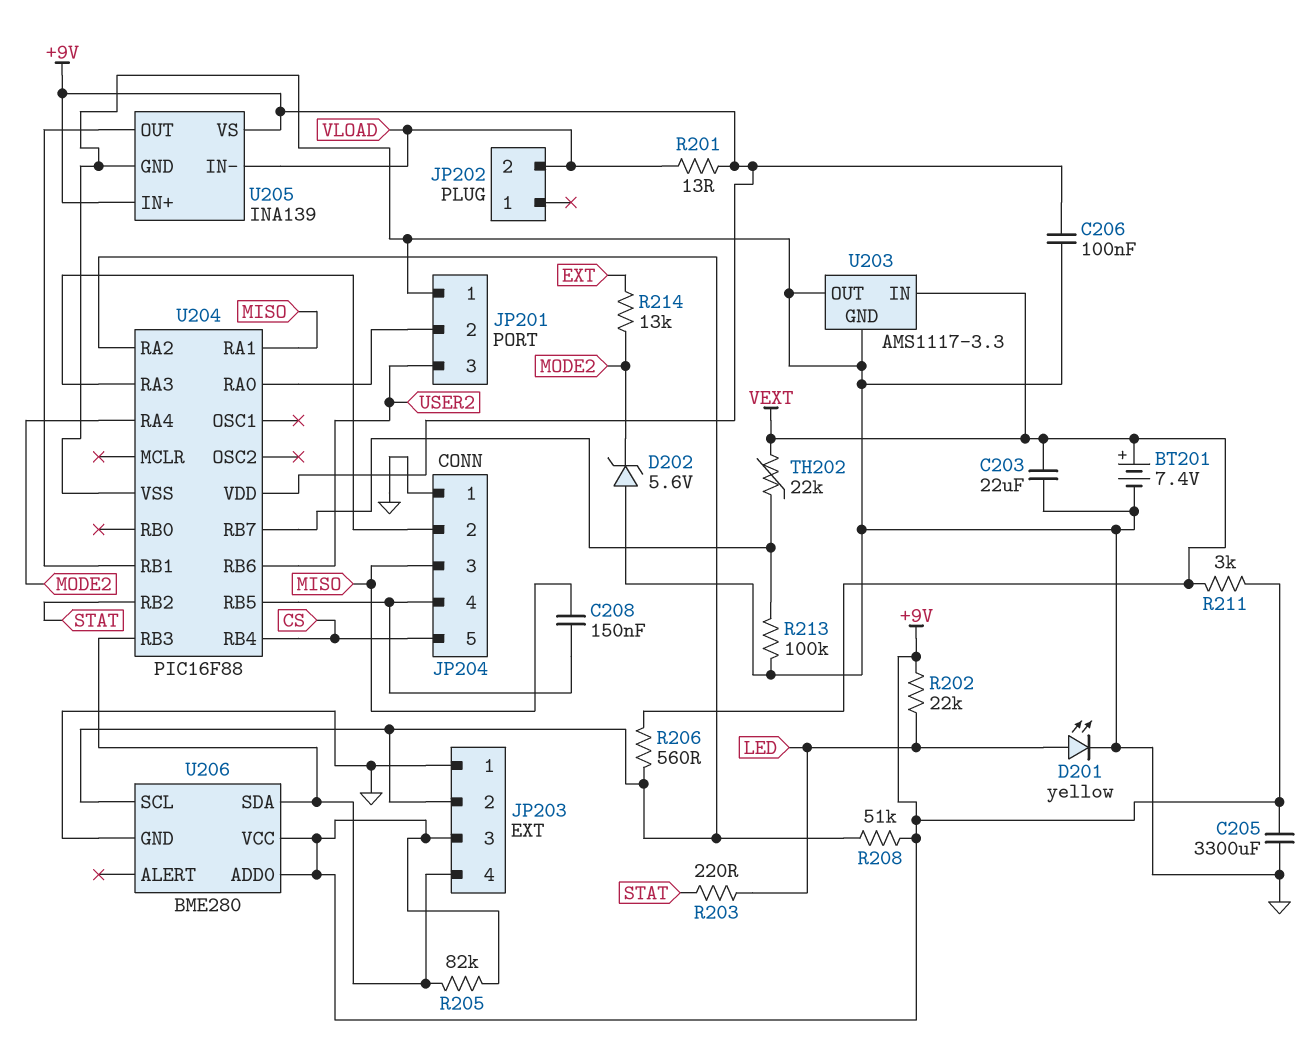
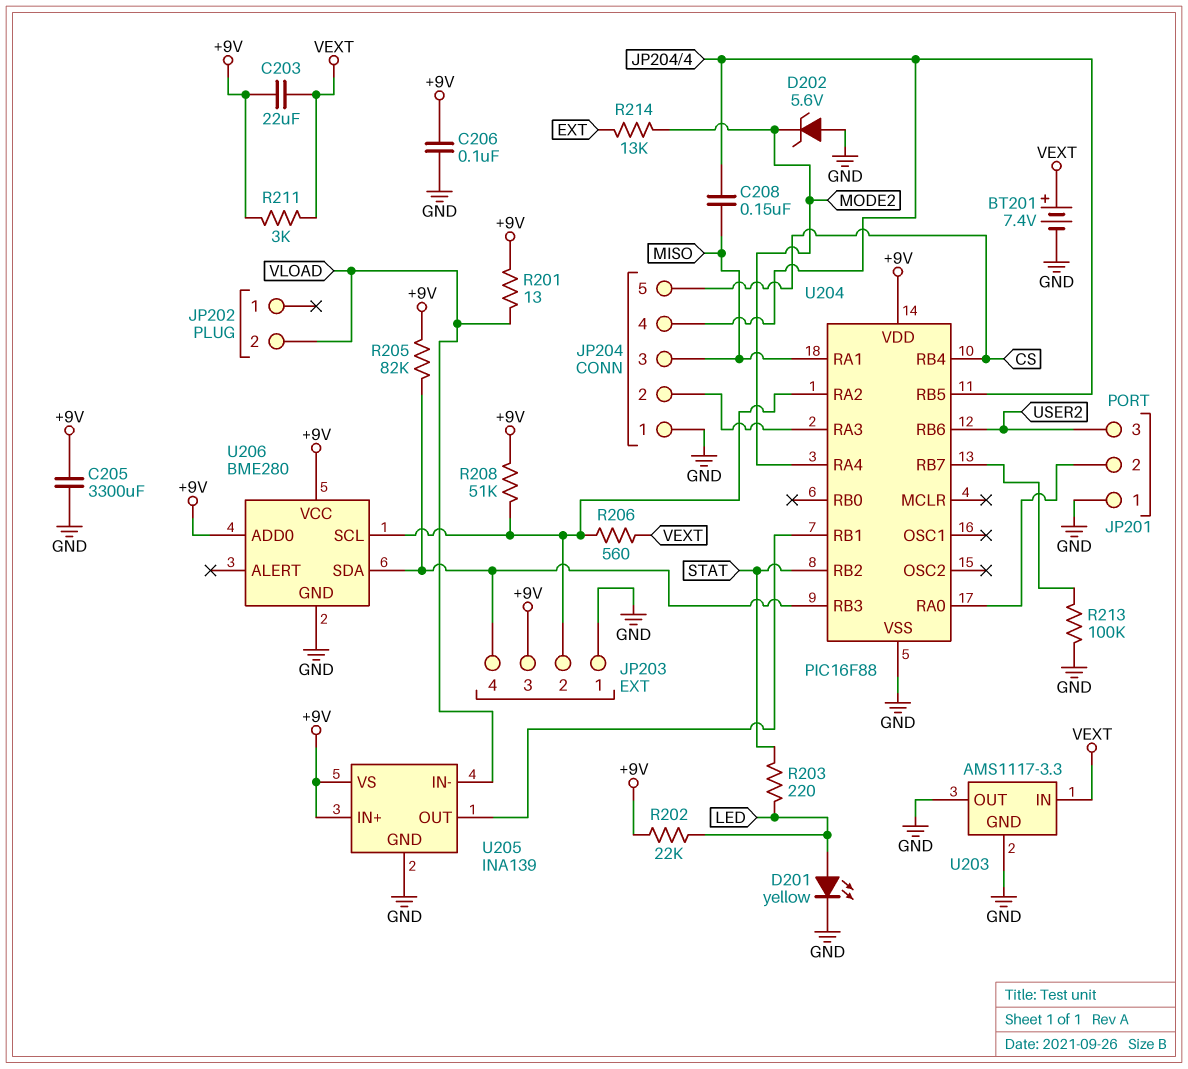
C203: 22uF (GND, VEXT) -> 22uF (+9V, VEXT)
TH202: 22k (U204/RB7, VEXT) -> none

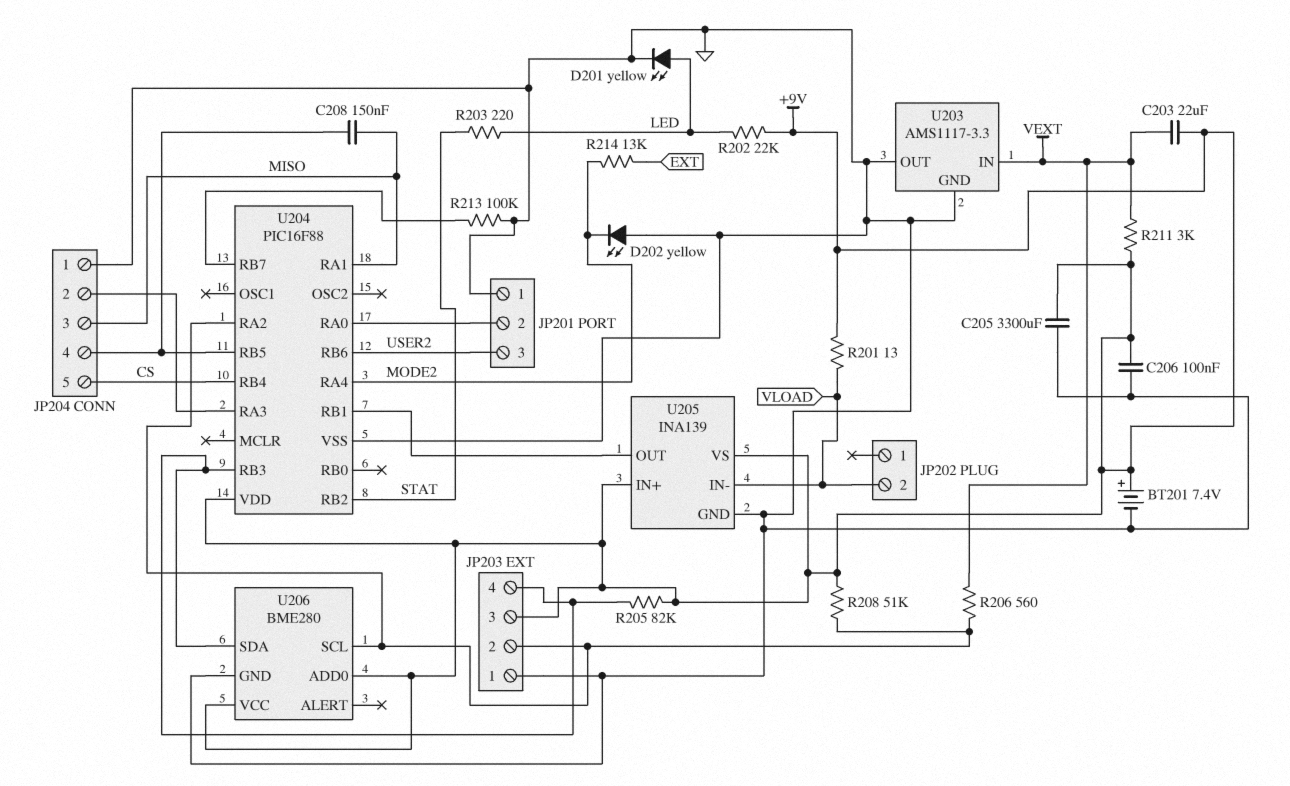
BT201: 7.4V (plus VEXT, minus GND) -> 7.4V (plus +9V, minus GND)
D202: zener 5.6V (A GND, K MODE2) -> LED yellow (A GND, K MODE2)

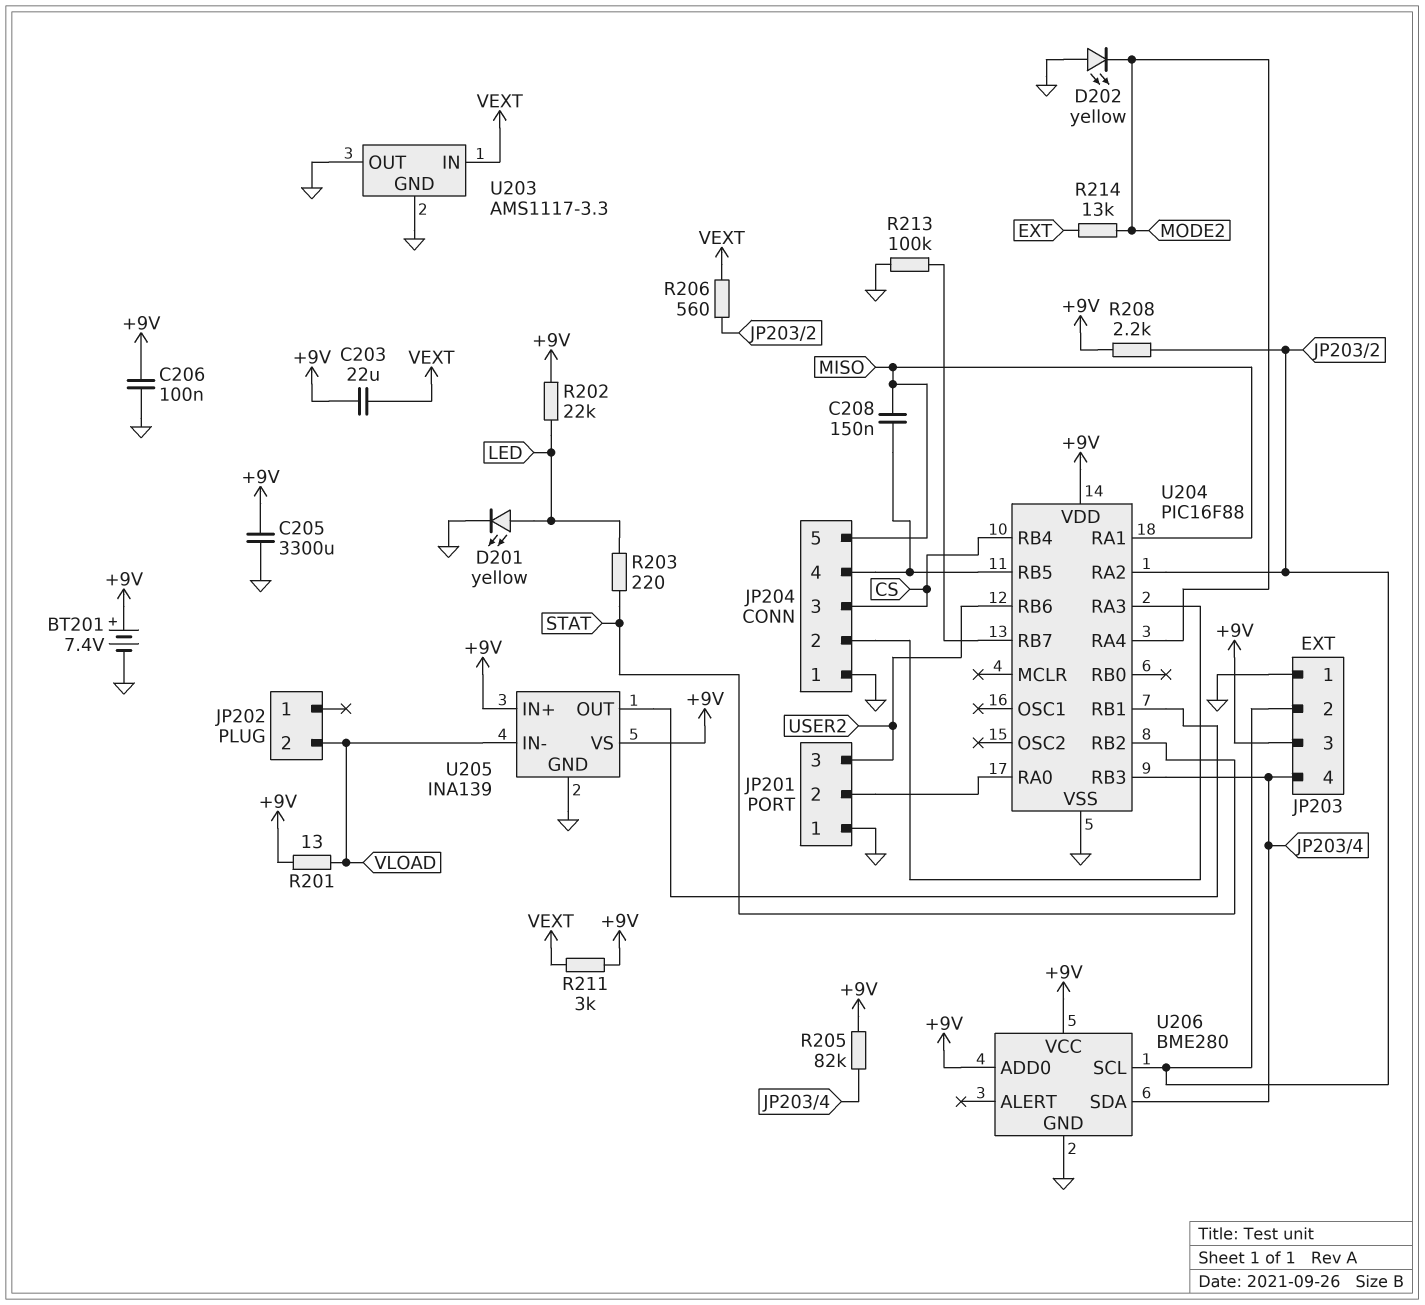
JP204 pin 3: MISO -> CS
JP204 pin 5: CS -> MISO
R208: 51k (+9V, JP203/2) -> 2.2k (+9V, JP203/2)

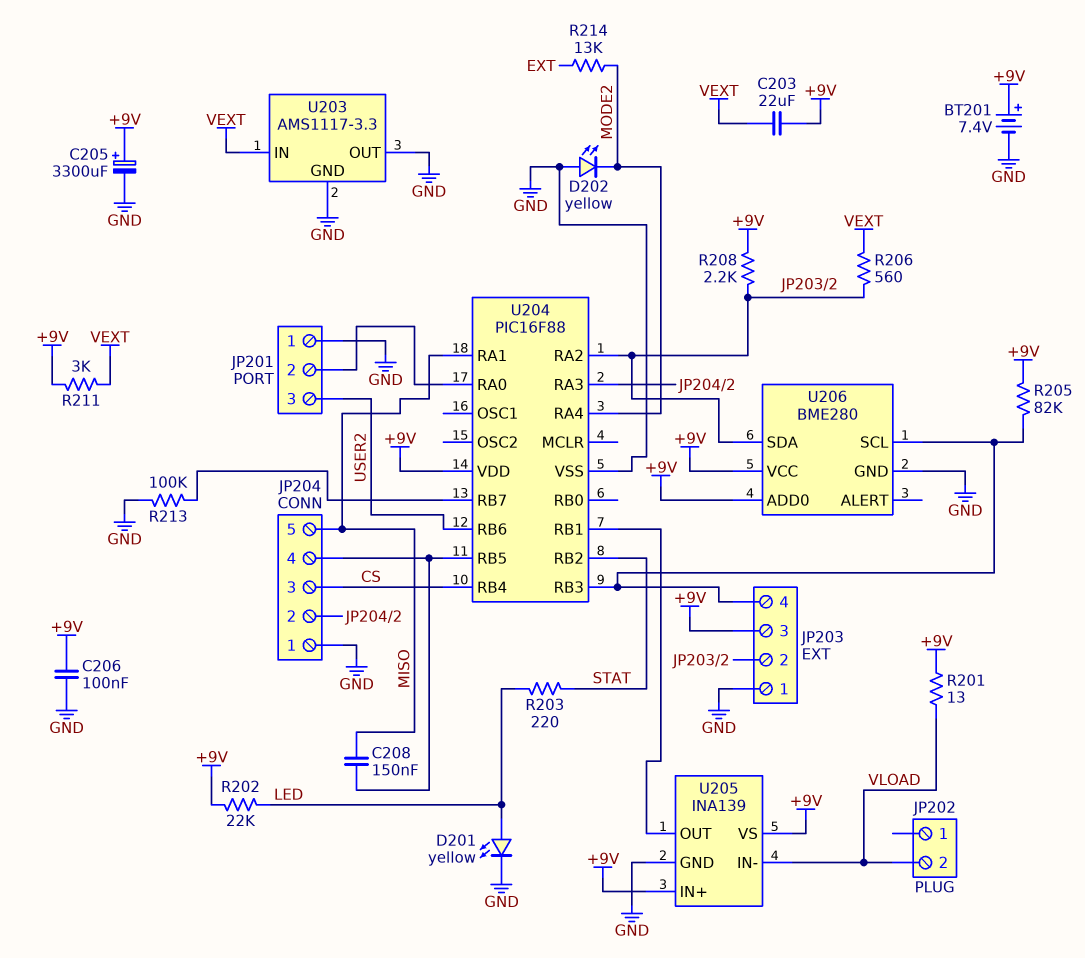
C205: 3300uF (+9V, GND) -> 3300uF (plus +9V, minus GND)
U206 pin SCL: JP203/2 -> JP203/4
U206 pin SDA: JP203/4 -> JP203/2

